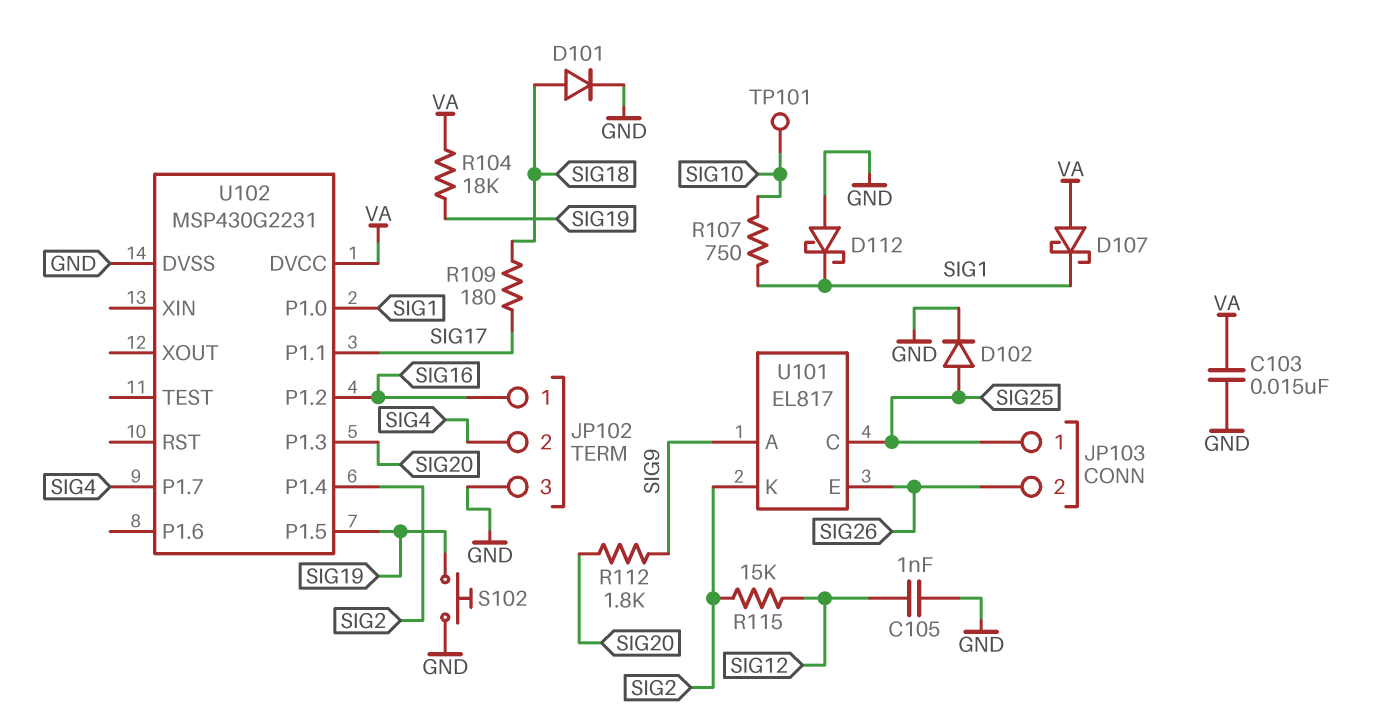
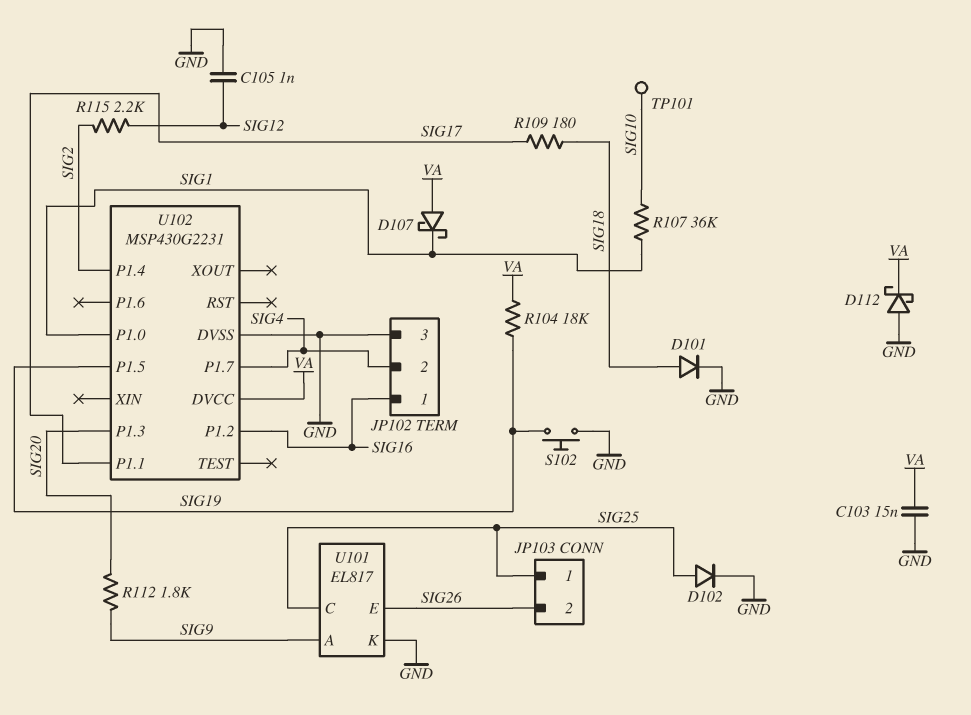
D112: schottky (A GND, K SIG1) -> schottky (A GND, K VA)
R107: 750 (SIG1, SIG10) -> 36k (SIG1, SIG10)
R115: 15k (SIG2, SIG12) -> 2.2k (SIG2, SIG12)
U101 pin K: SIG2 -> GND

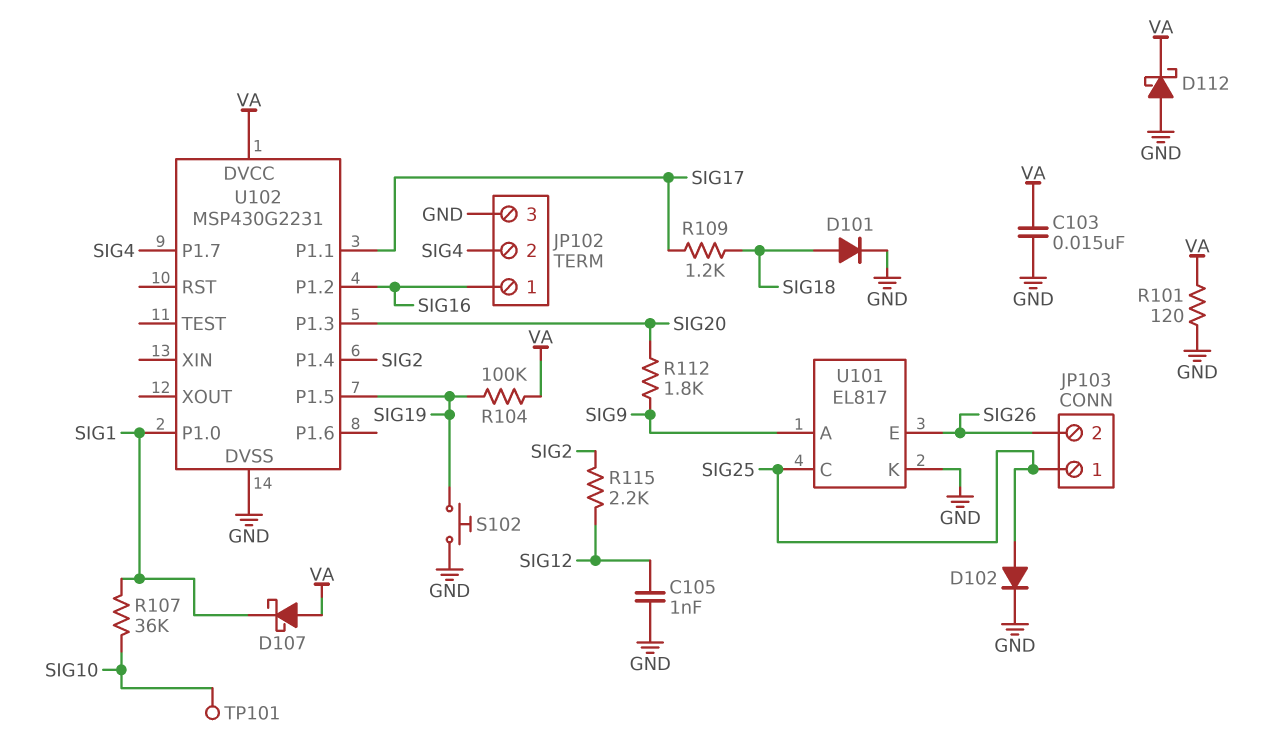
R101: none -> 120 (GND, VA)
R104: 18k (SIG19, VA) -> 100k (SIG19, VA)
R109: 180 (SIG17, SIG18) -> 1.2k (SIG17, SIG18)

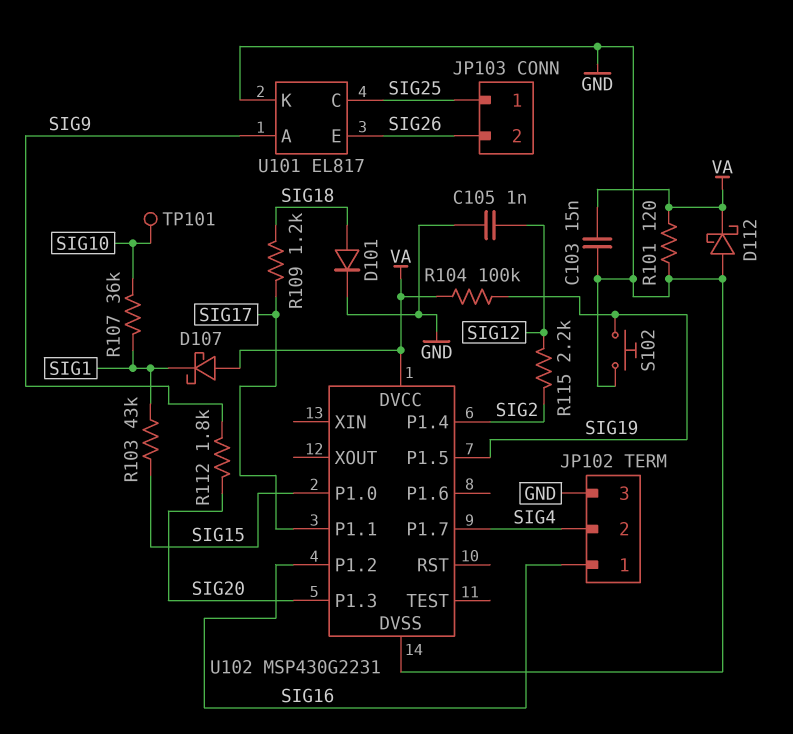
D102: diode (A SIG25, K GND) -> none
R103: none -> 43k (SIG1, SIG15)
U102 pin P1.0: SIG1 -> SIG15

